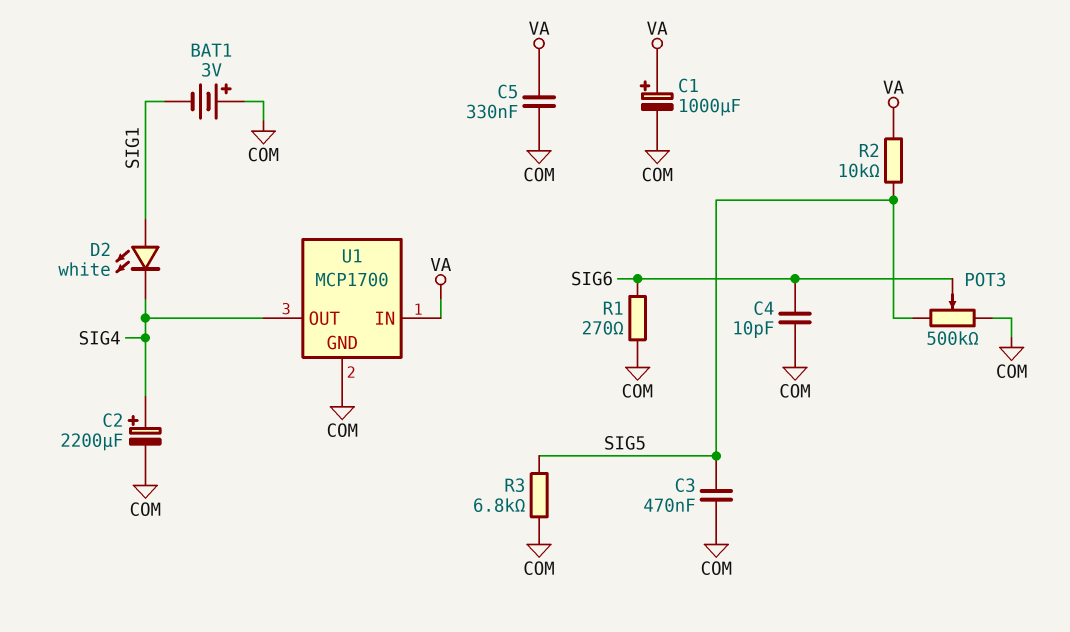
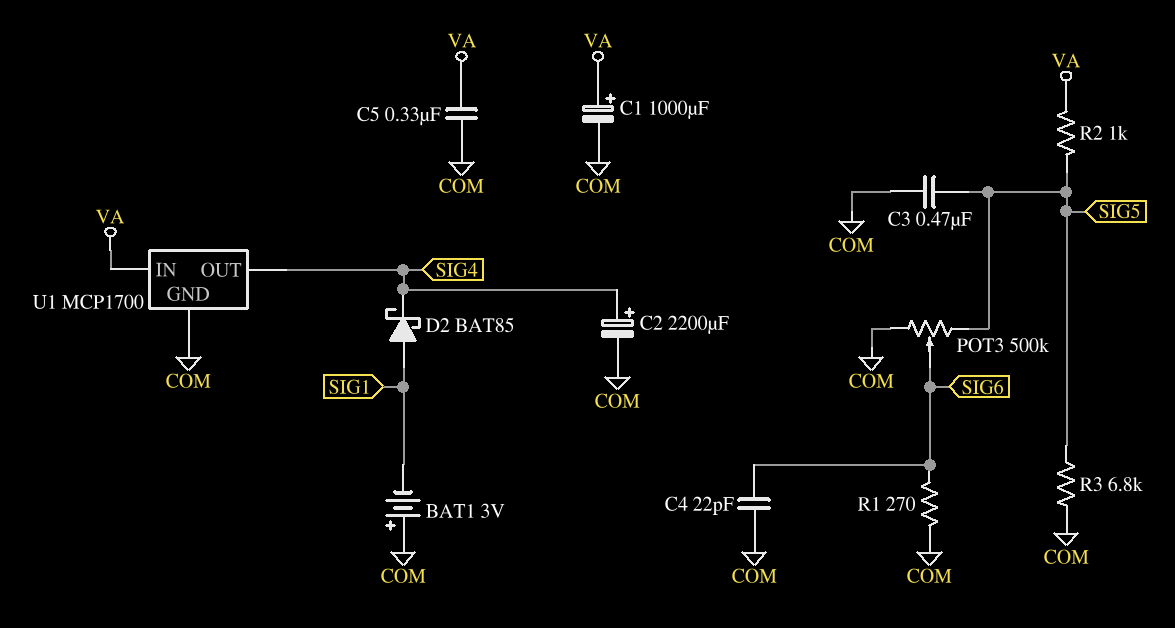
C4: 10pF (COM, SIG6) -> 22pF (COM, SIG6)
D2: LED white (A SIG1, K SIG4) -> schottky BAT85 (A SIG1, K SIG4)
R2: 10k (SIG5, VA) -> 1k (SIG5, VA)

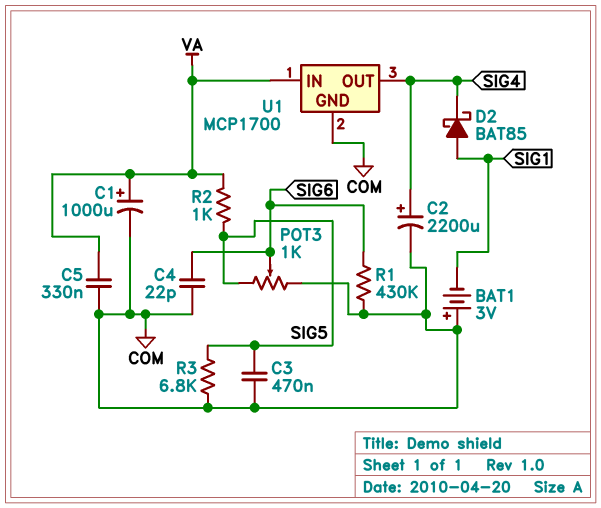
POT3: 500k (COM, SIG5, wiper SIG6) -> 1k (COM, SIG5, wiper SIG6)
R1: 270 (COM, SIG6) -> 430k (COM, SIG6)

